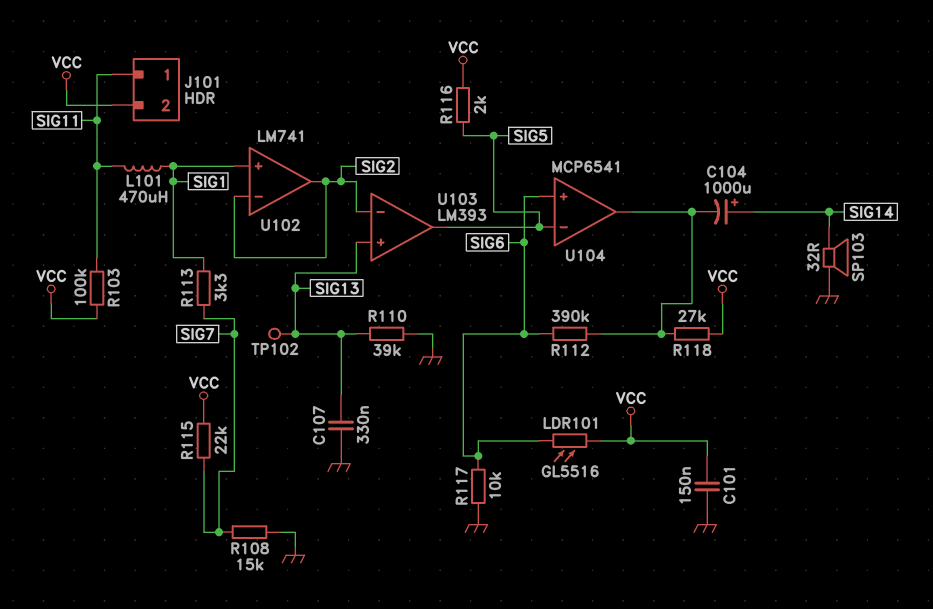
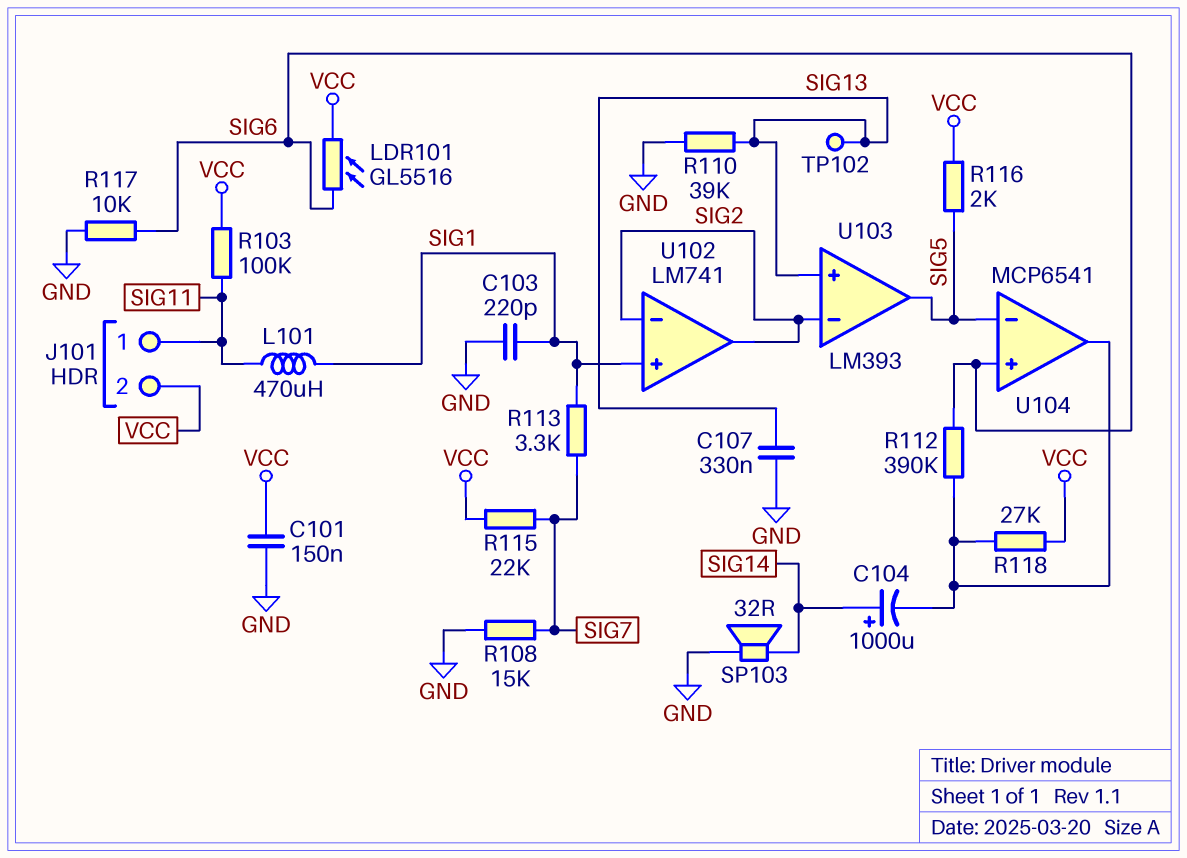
C103: none -> 220pF (GND, SIG1)

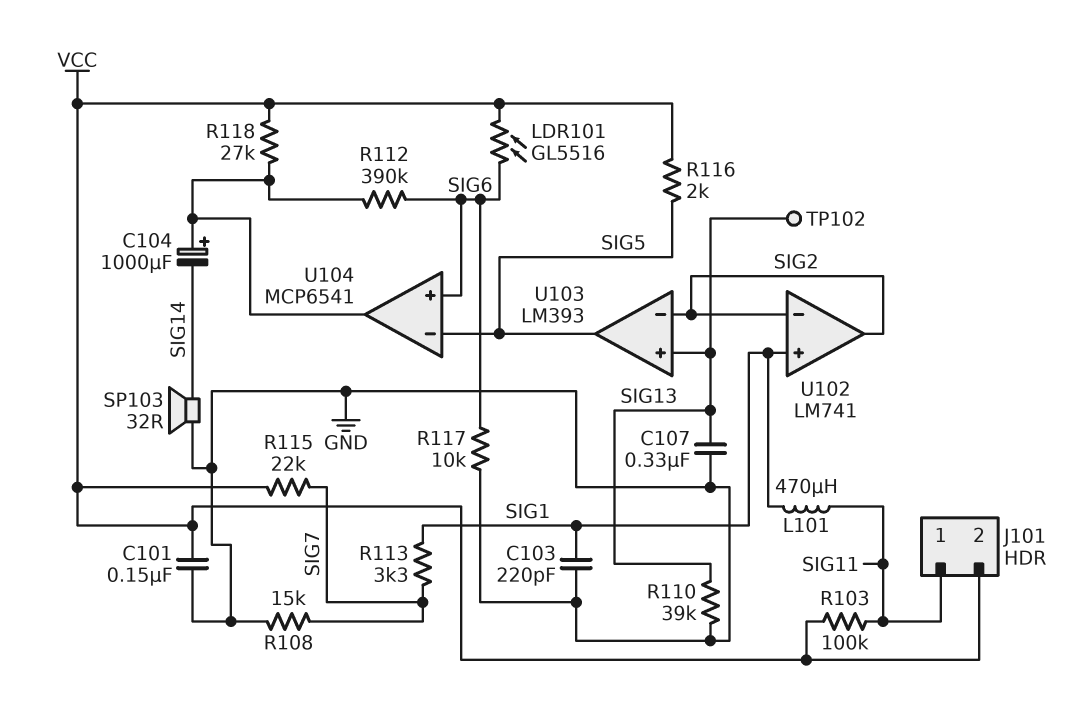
C104: 1000uF (plus SIG14, minus U104/out) -> 1000uF (plus U104/out, minus SIG14)

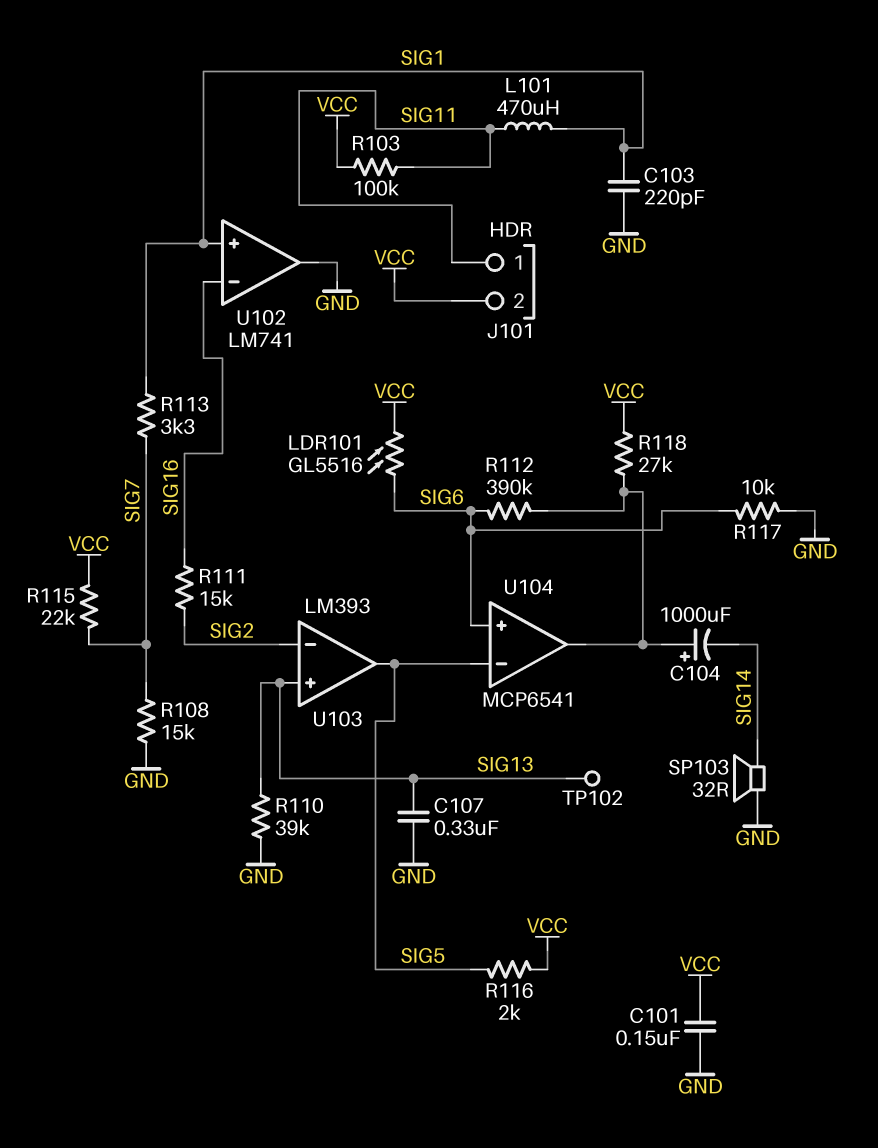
R111: none -> 15k (SIG2, SIG16)
U102 pin in-: SIG2 -> SIG16
U102 pin out: SIG2 -> GND

